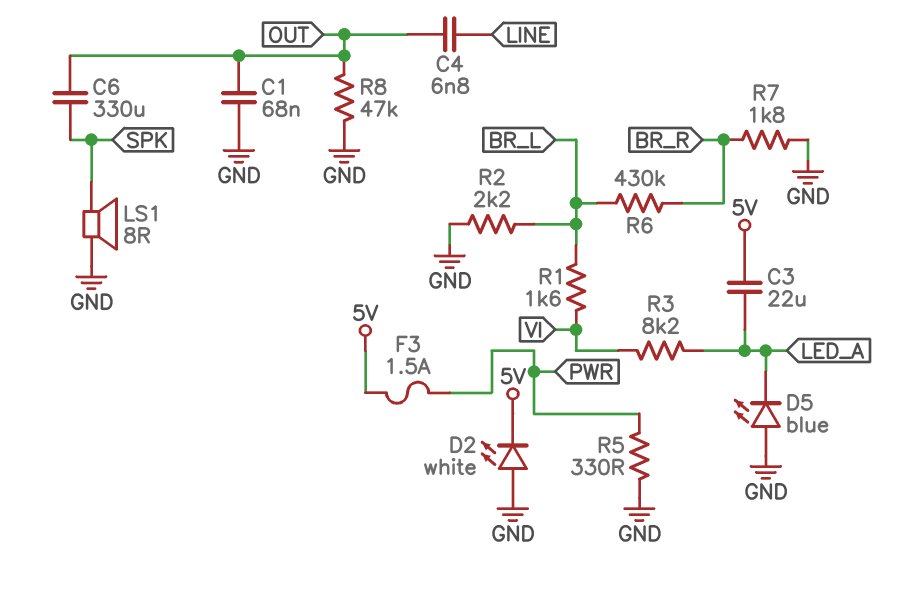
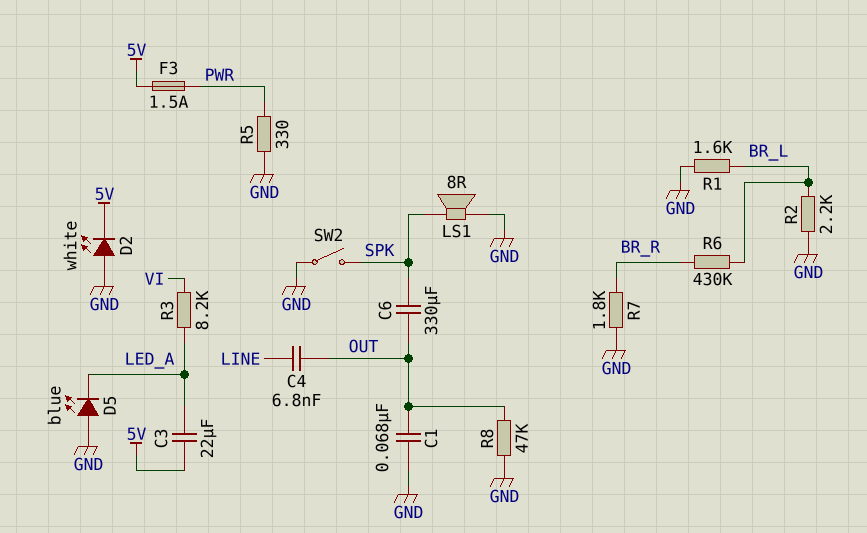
R1: 1.6k (BR_L, VI) -> 1.6k (BR_L, GND)
SW2: none -> switch (GND, SPK)

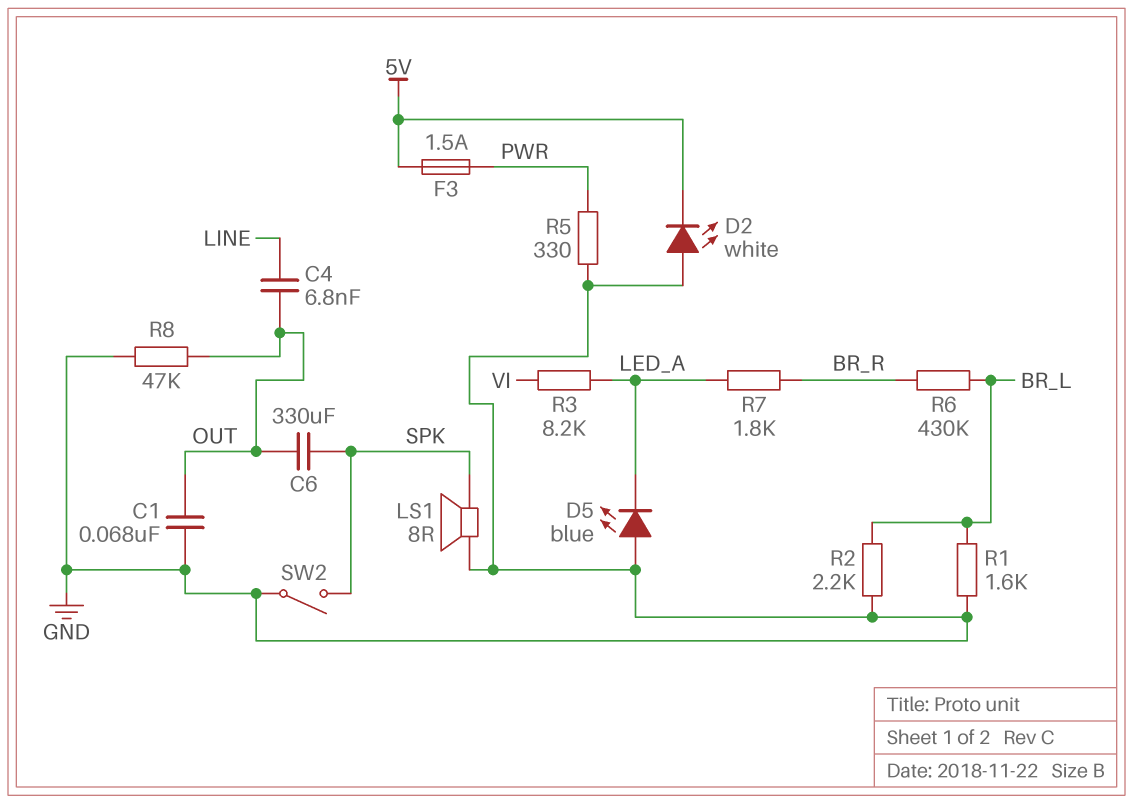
C3: 22uF (5V, LED_A) -> none
R7: 1.8k (BR_R, GND) -> 1.8k (BR_R, LED_A)

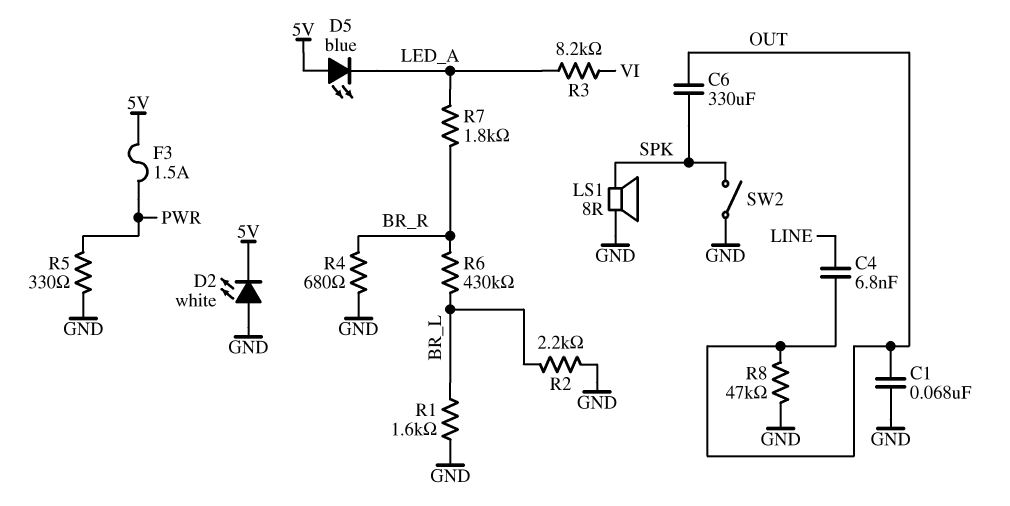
D5: LED blue (A GND, K LED_A) -> LED blue (A 5V, K LED_A)
R4: none -> 680 (BR_R, GND)

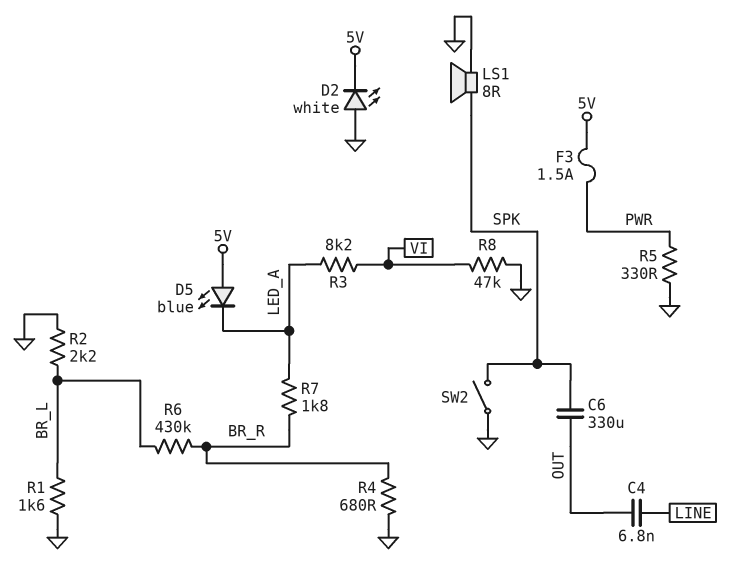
C1: 68nF (GND, OUT) -> none
R8: 47k (GND, OUT) -> 47k (GND, VI)

